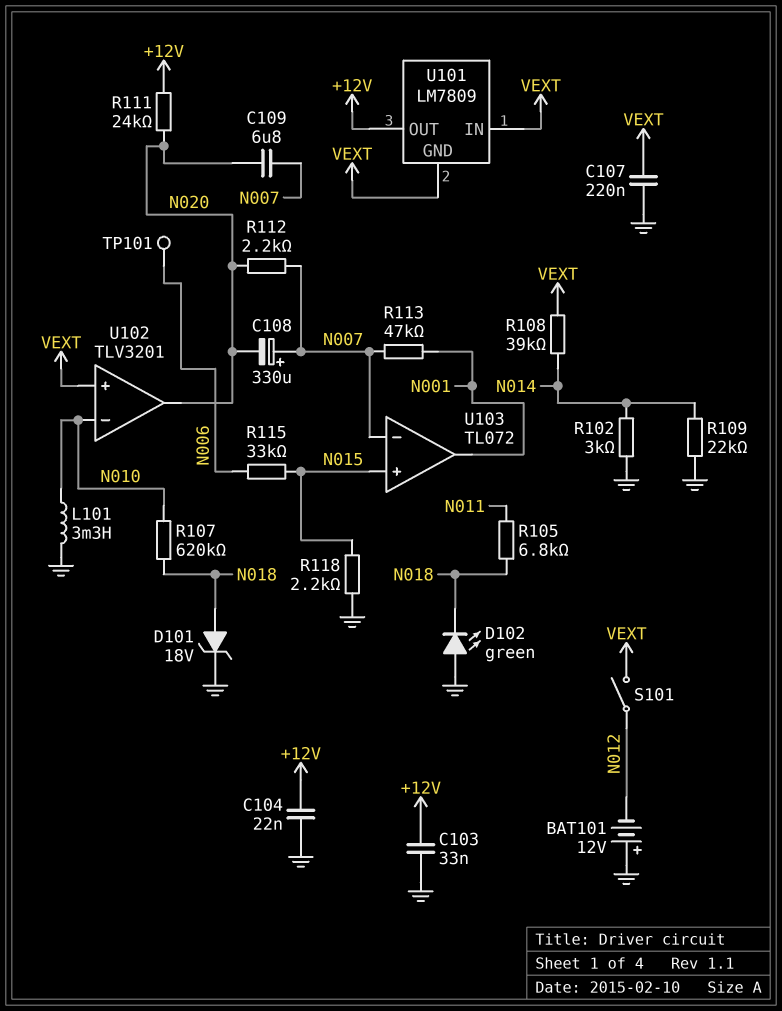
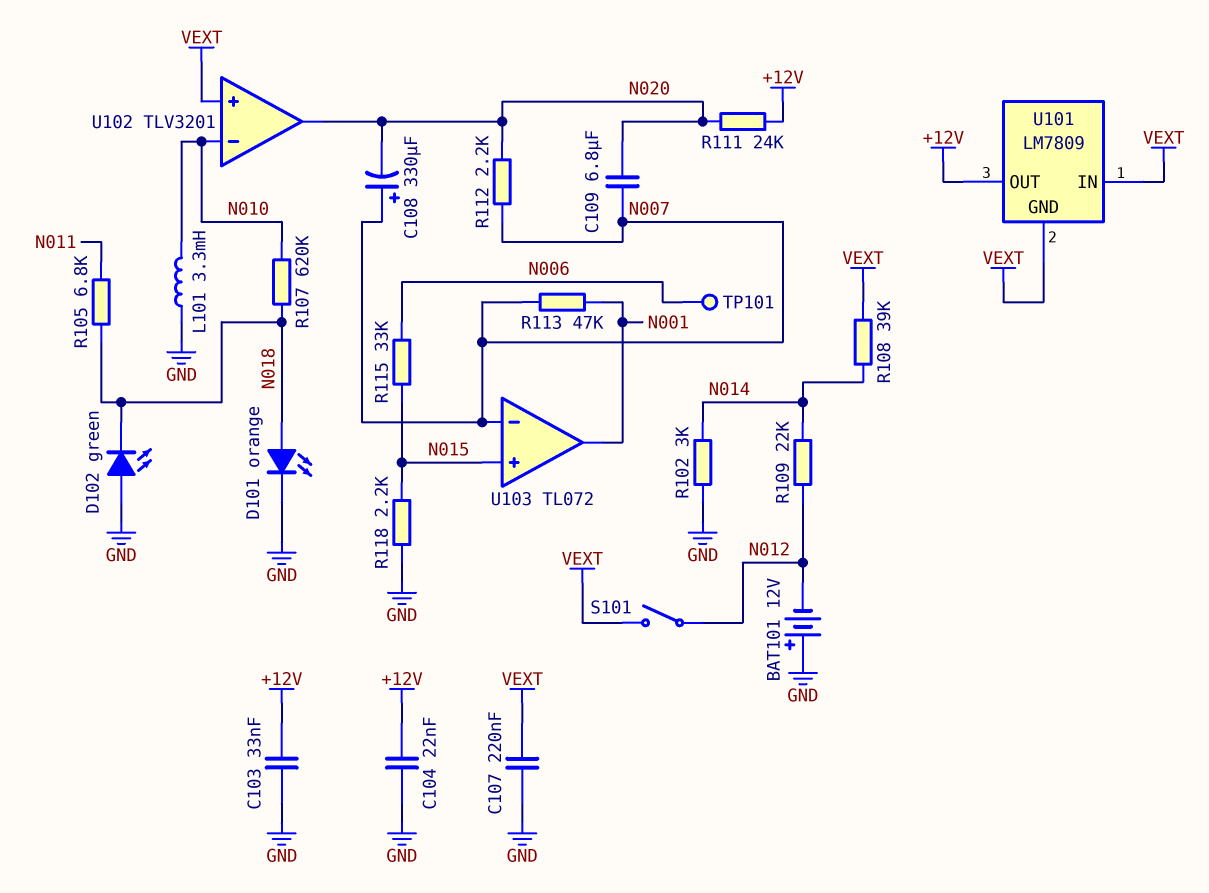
D101: zener 18V (A N018, K GND) -> LED orange (A N018, K GND)
R109: 22k (GND, N014) -> 22k (N012, N014)

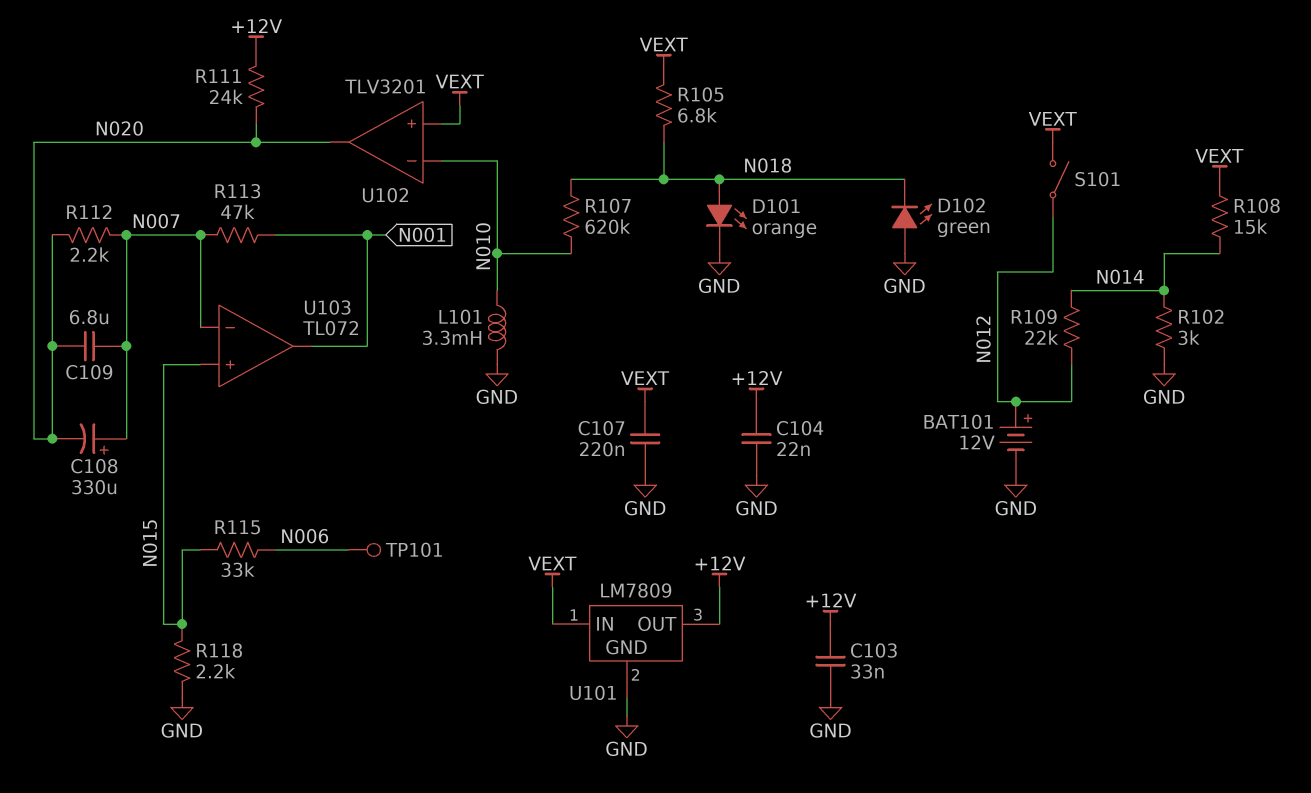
BAT101: 12V (plus GND, minus N012) -> 12V (plus N012, minus GND)
R105: 6.8k (N011, N018) -> 6.8k (N018, VEXT)
R108: 39k (N014, VEXT) -> 15k (N014, VEXT)
U101 pin GND: VEXT -> GND

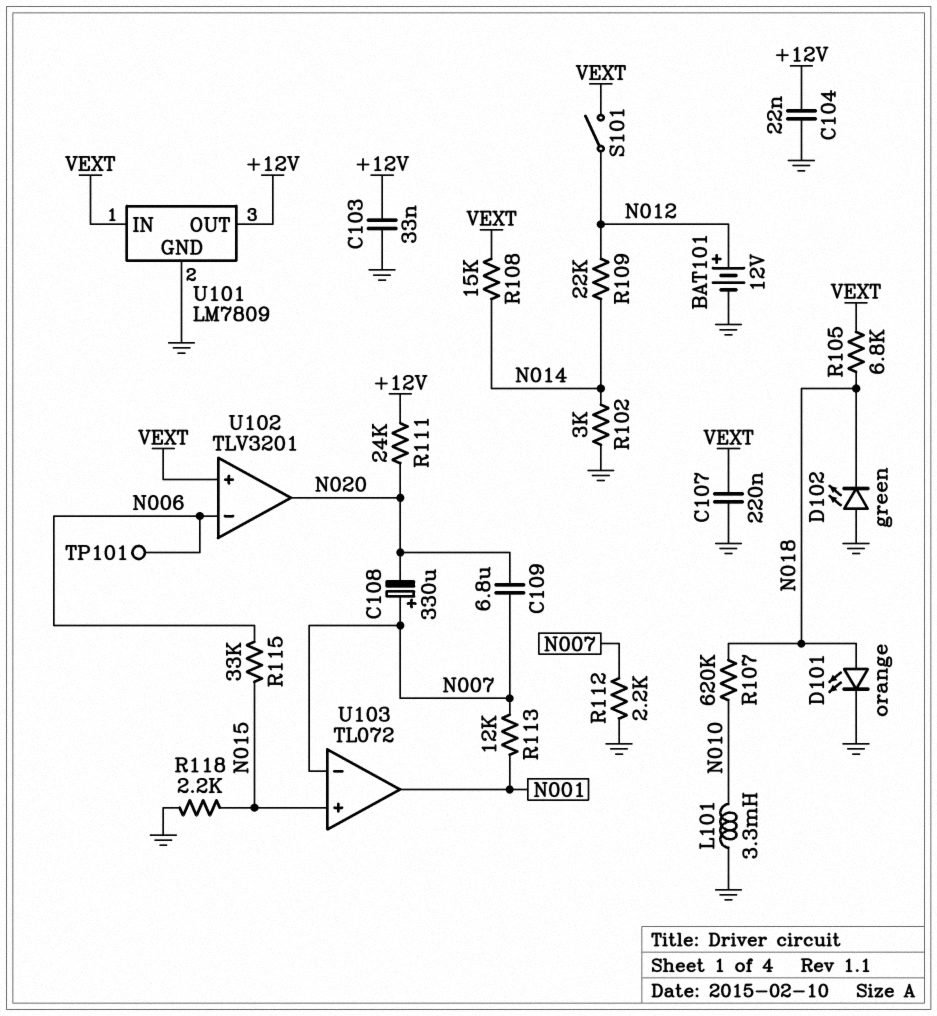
R112: 2.2k (N007, N020) -> 2.2k (GND, N007)
R113: 47k (N001, N007) -> 12k (N001, N007)
U102 pin in-: N010 -> N006

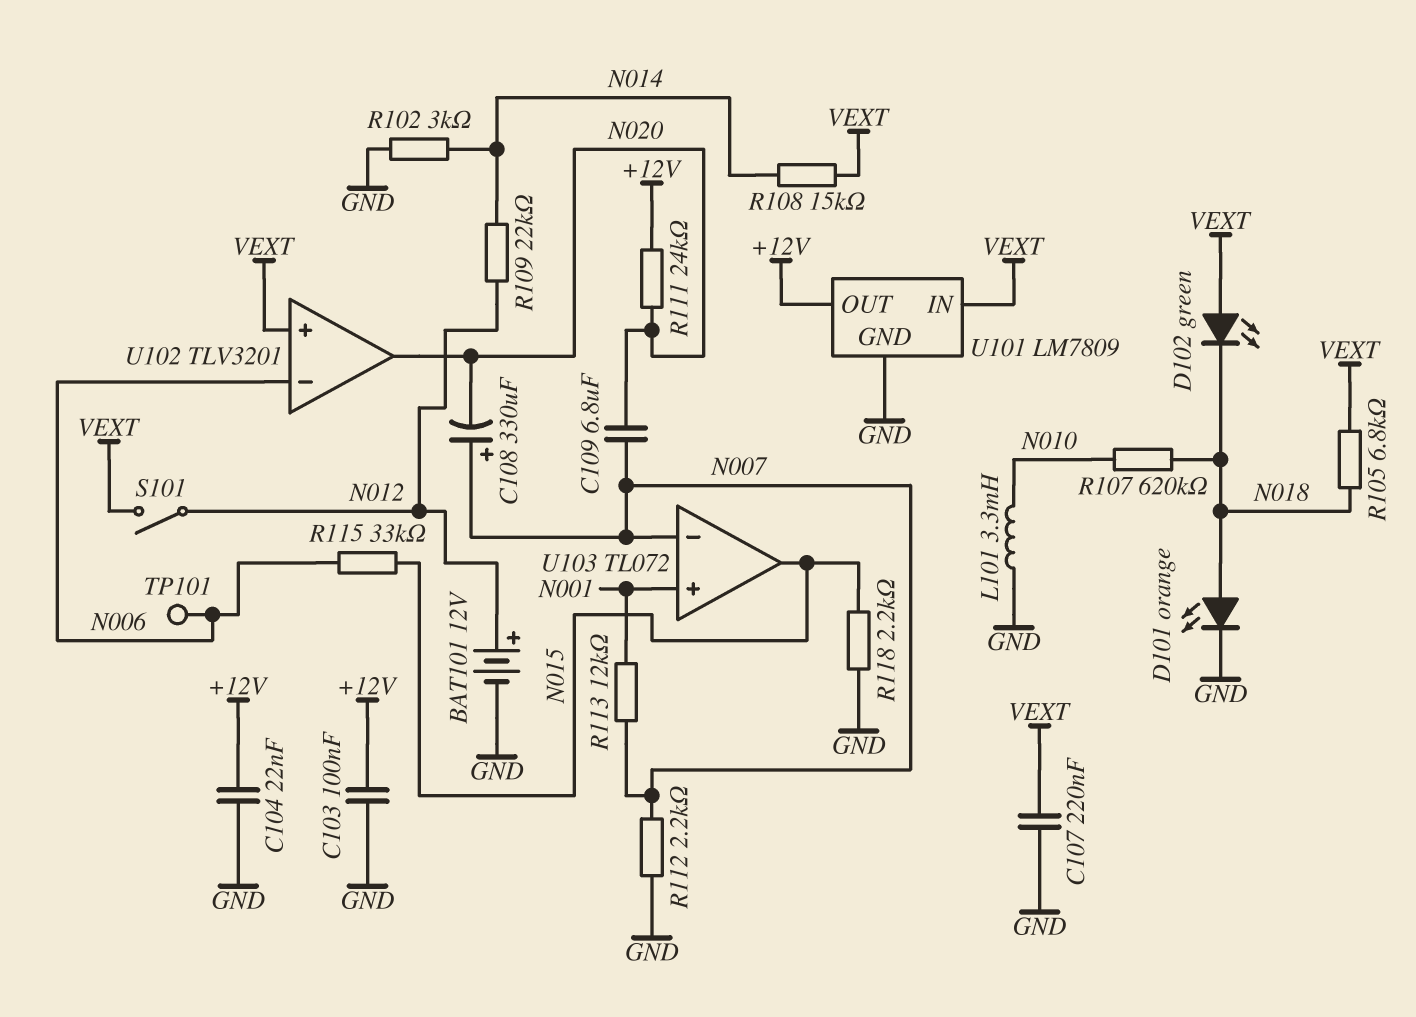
C103: 33nF (+12V, GND) -> 100nF (+12V, GND)
D102: LED green (A GND, K N018) -> LED green (A VEXT, K N018)
U103 pin in+: N015 -> N001
U103 pin out: N001 -> N015

